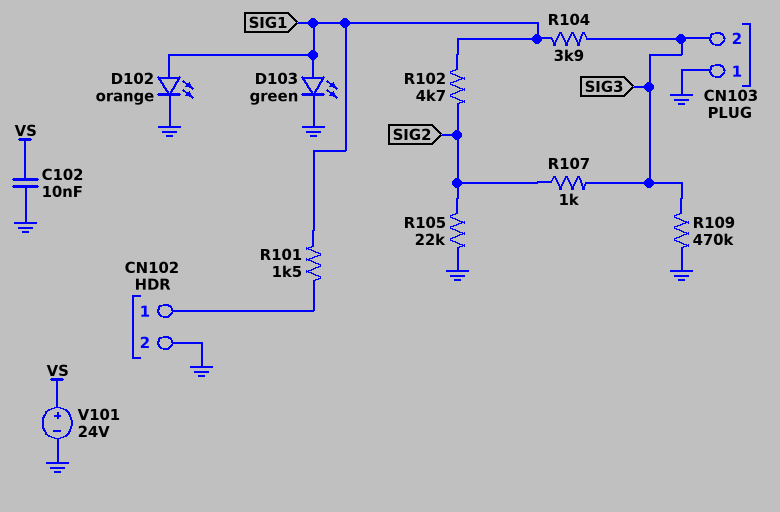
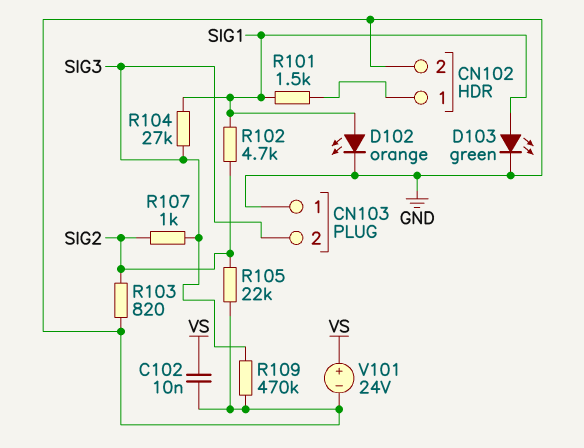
R103: none -> 820 (GND, SIG2)
R104: 3.9k (SIG1, SIG3) -> 27k (SIG1, SIG3)

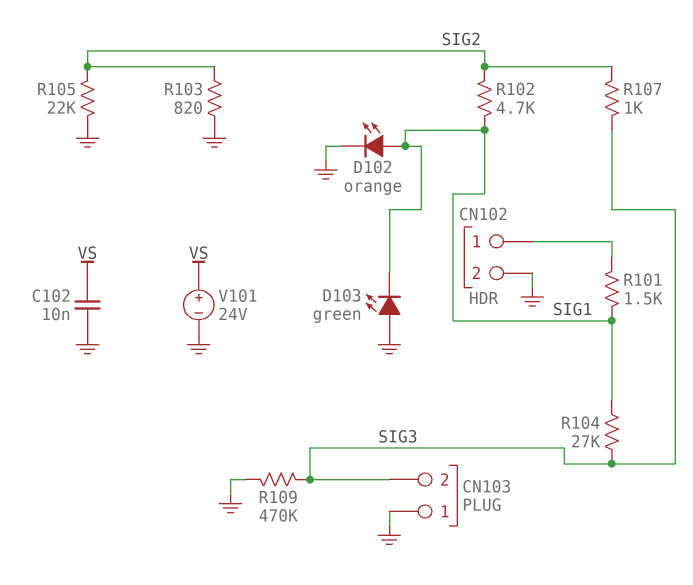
D103: LED green (A SIG1, K GND) -> LED green (A GND, K SIG1)

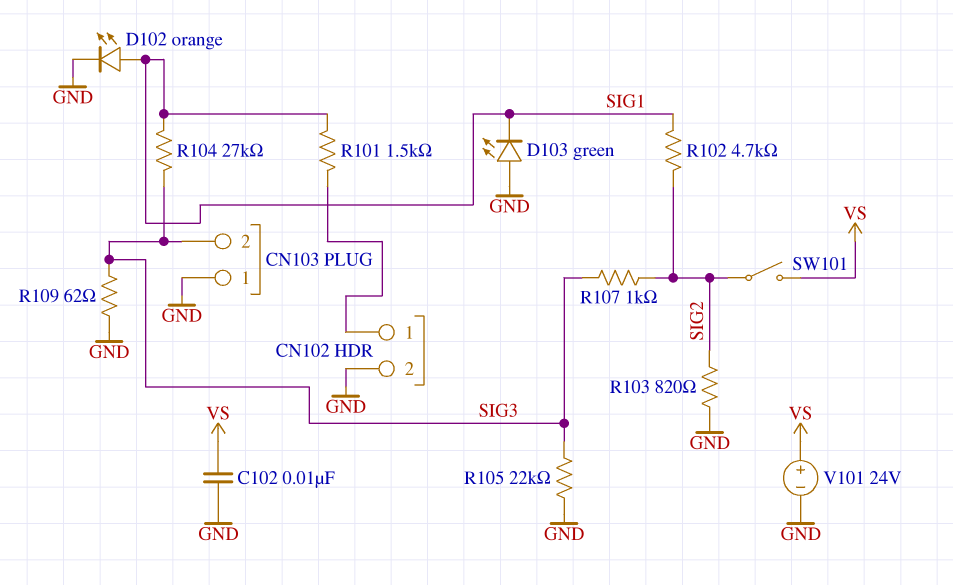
R105: 22k (GND, SIG2) -> 22k (GND, SIG3)
R109: 470k (GND, SIG3) -> 62 (GND, SIG3)
SW101: none -> switch (SIG2, VS)

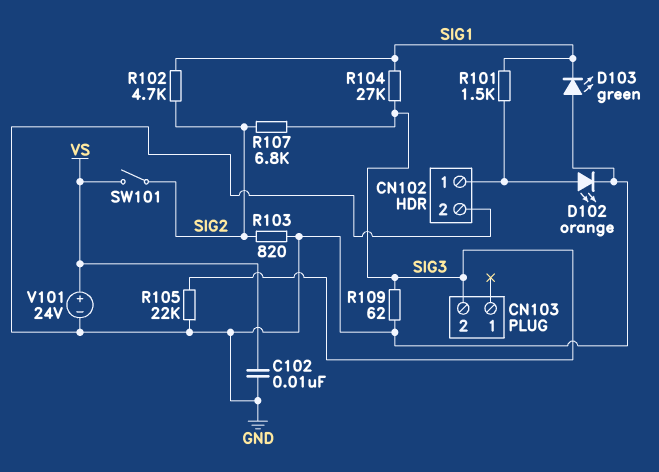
CN103 pin 1: GND -> none
D102: LED orange (A SIG1, K GND) -> LED orange (A CN102/1, K GND)
R107: 1k (SIG2, SIG3) -> 6.8k (SIG2, SIG3)

